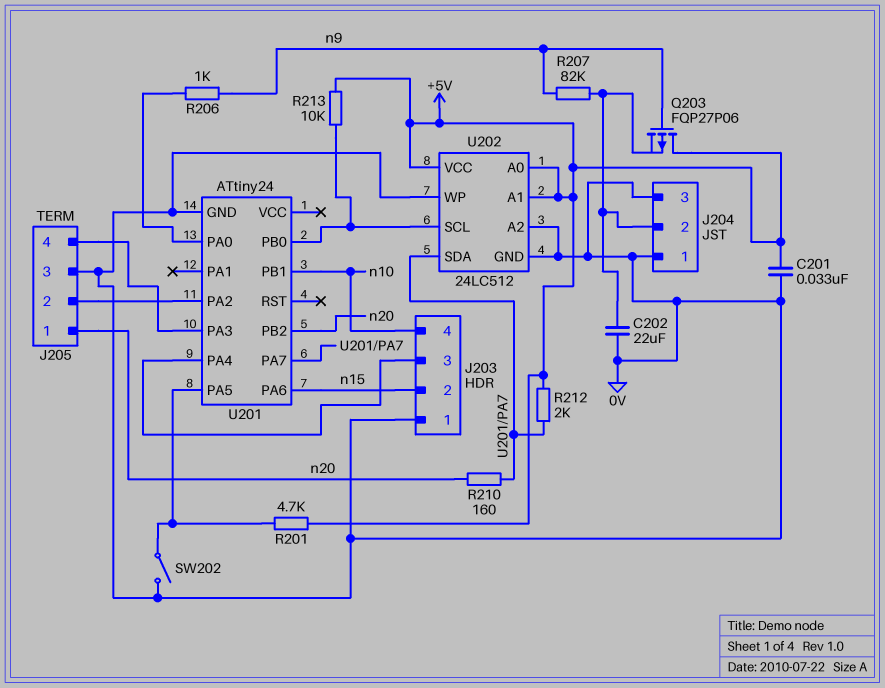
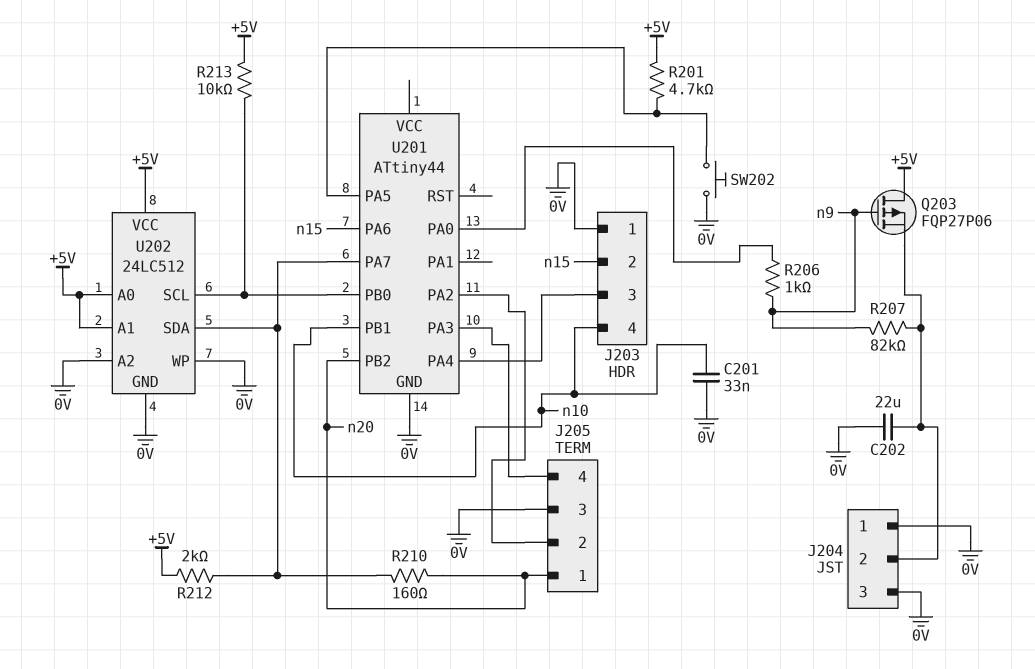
C201: 33nF (+5V, 0V) -> 33nF (0V, n10)
SW202: switch (0V, U201/PA5) -> button (0V, U201/PA5)
U201: ATtiny24 -> ATtiny44

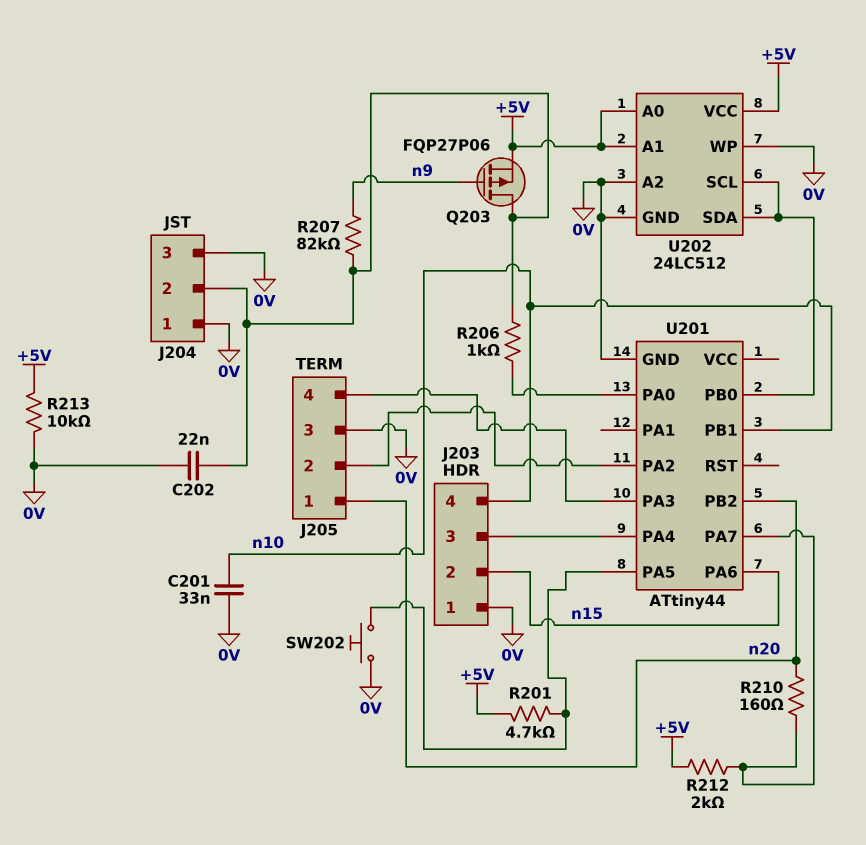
C202: 22uF (0V, J204/2) -> 22nF (0V, J204/2)
Q203: PMOS FQP27P06 (G n9, D +5V, S J204/2) -> PMOS FQP27P06 (G n9, D J204/2, S +5V)
R206: 1k (U201/PA0, n9) -> 1k (J204/2, U201/PA0)
R213: 10k (+5V, U201/PB0) -> 10k (+5V, 0V)
U202 pin SDA: U201/PA7 -> U201/PB0

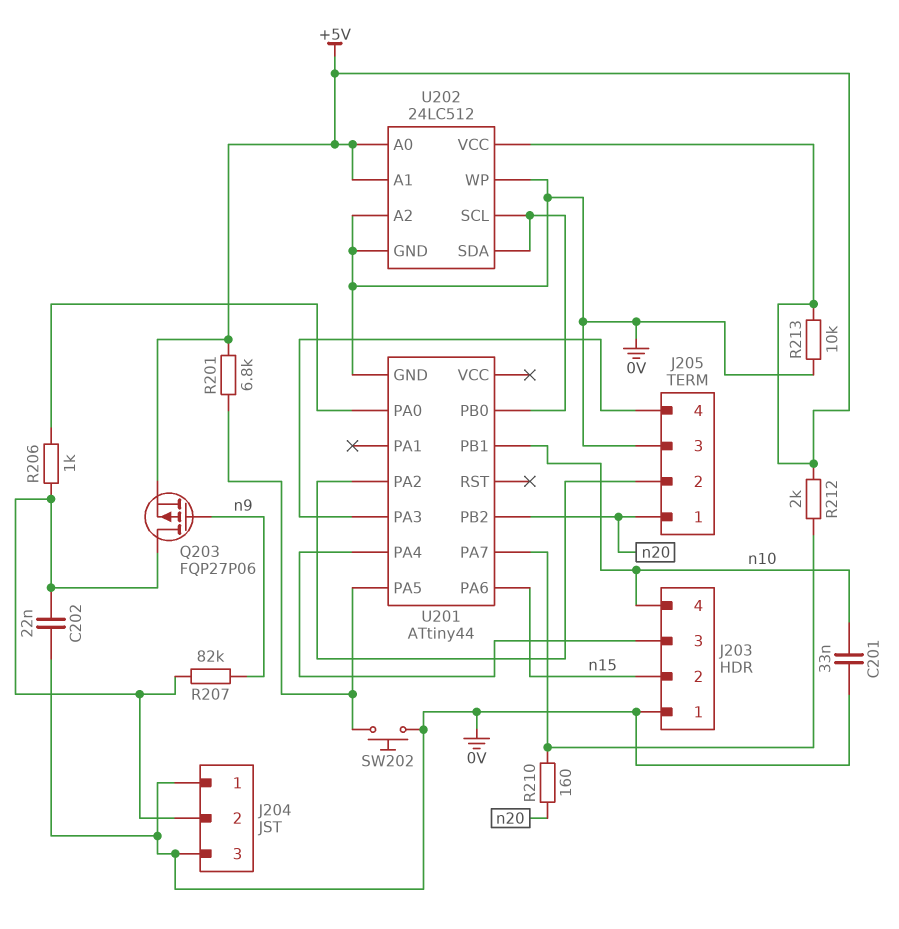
R201: 4.7k (+5V, U201/PA5) -> 6.8k (+5V, U201/PA5)

